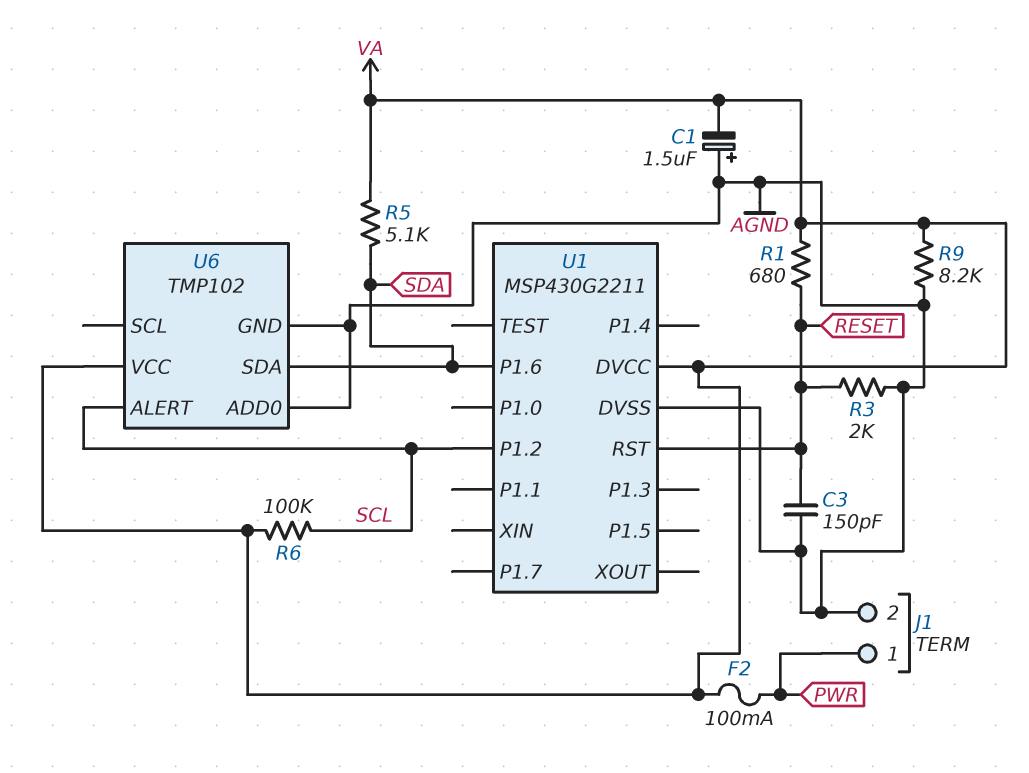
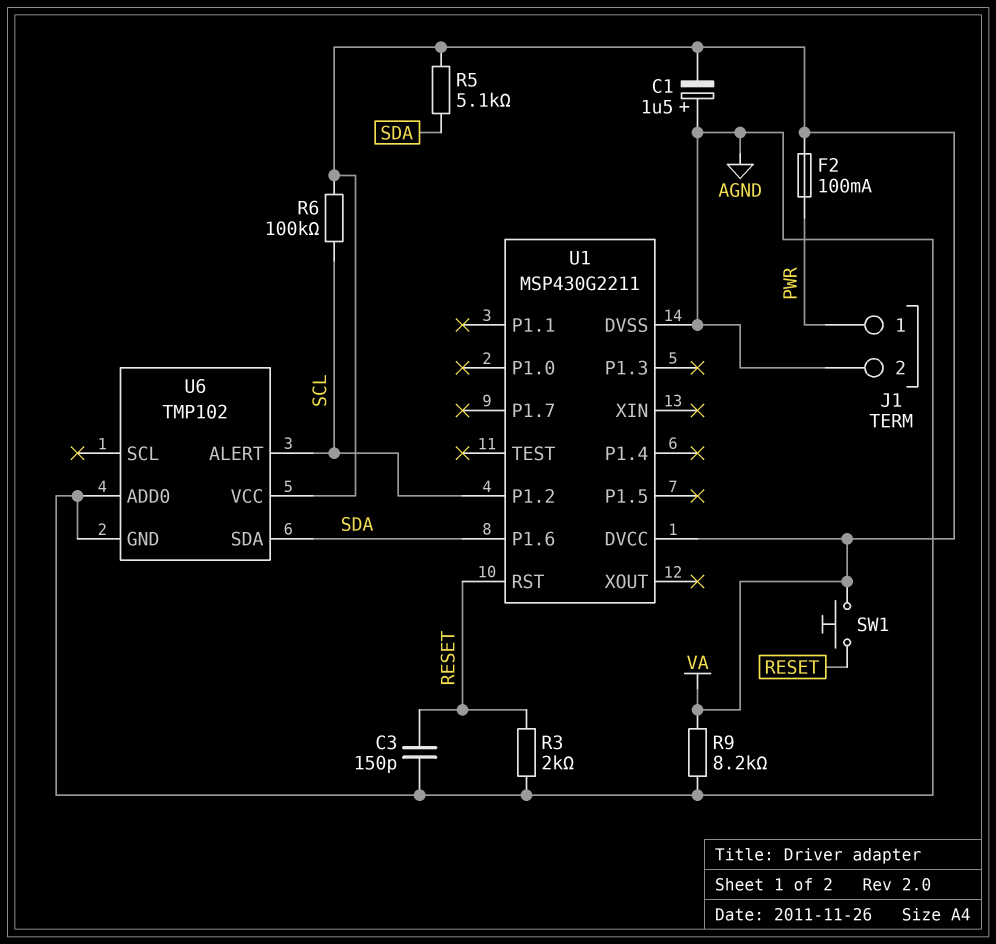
R1: 680 (RESET, VA) -> none
SW1: none -> button (RESET, VA)

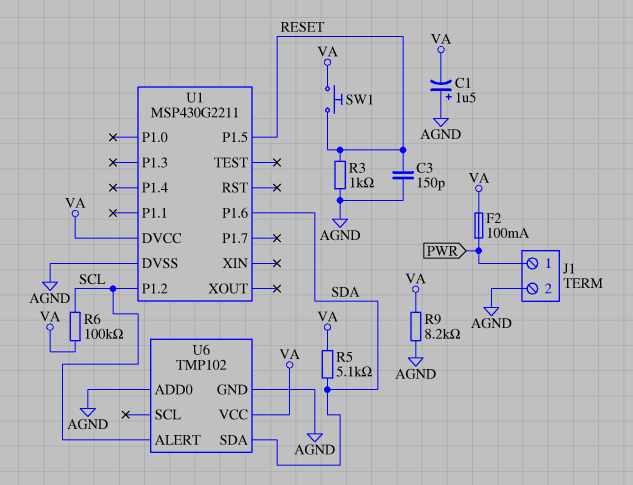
R3: 2k (AGND, RESET) -> 1k (AGND, RESET)
U1 pin P1.5: none -> RESET
U1 pin RST: RESET -> none

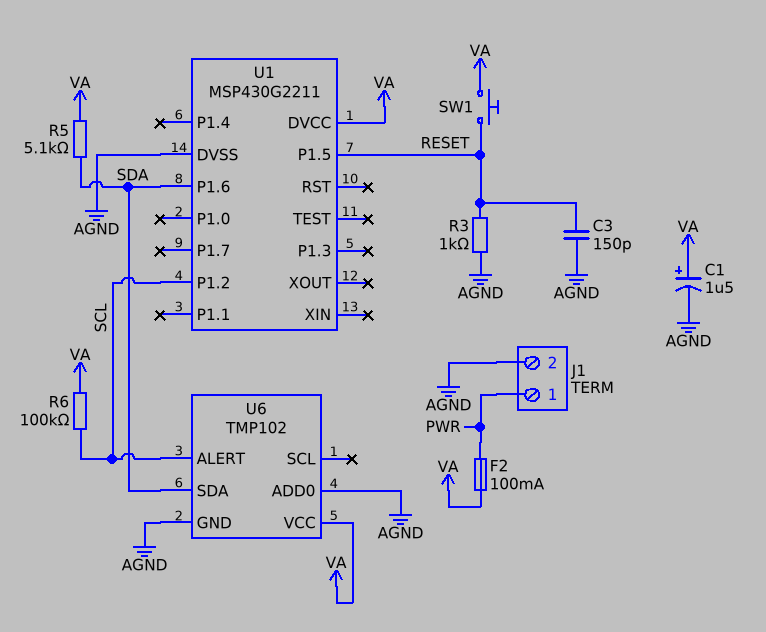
C1: 1.5uF (plus AGND, minus VA) -> 1.5uF (plus VA, minus AGND)
R9: 8.2k (AGND, VA) -> none

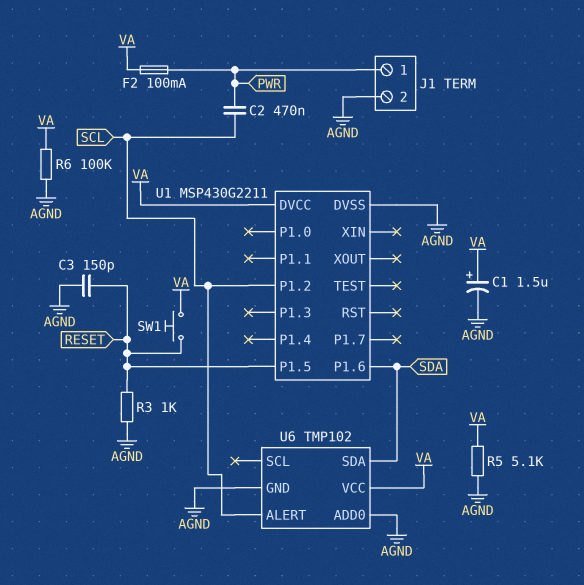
C2: none -> 470nF (PWR, SCL)
R5: 5.1k (SDA, VA) -> 5.1k (AGND, VA)
R6: 100k (SCL, VA) -> 100k (AGND, VA)

